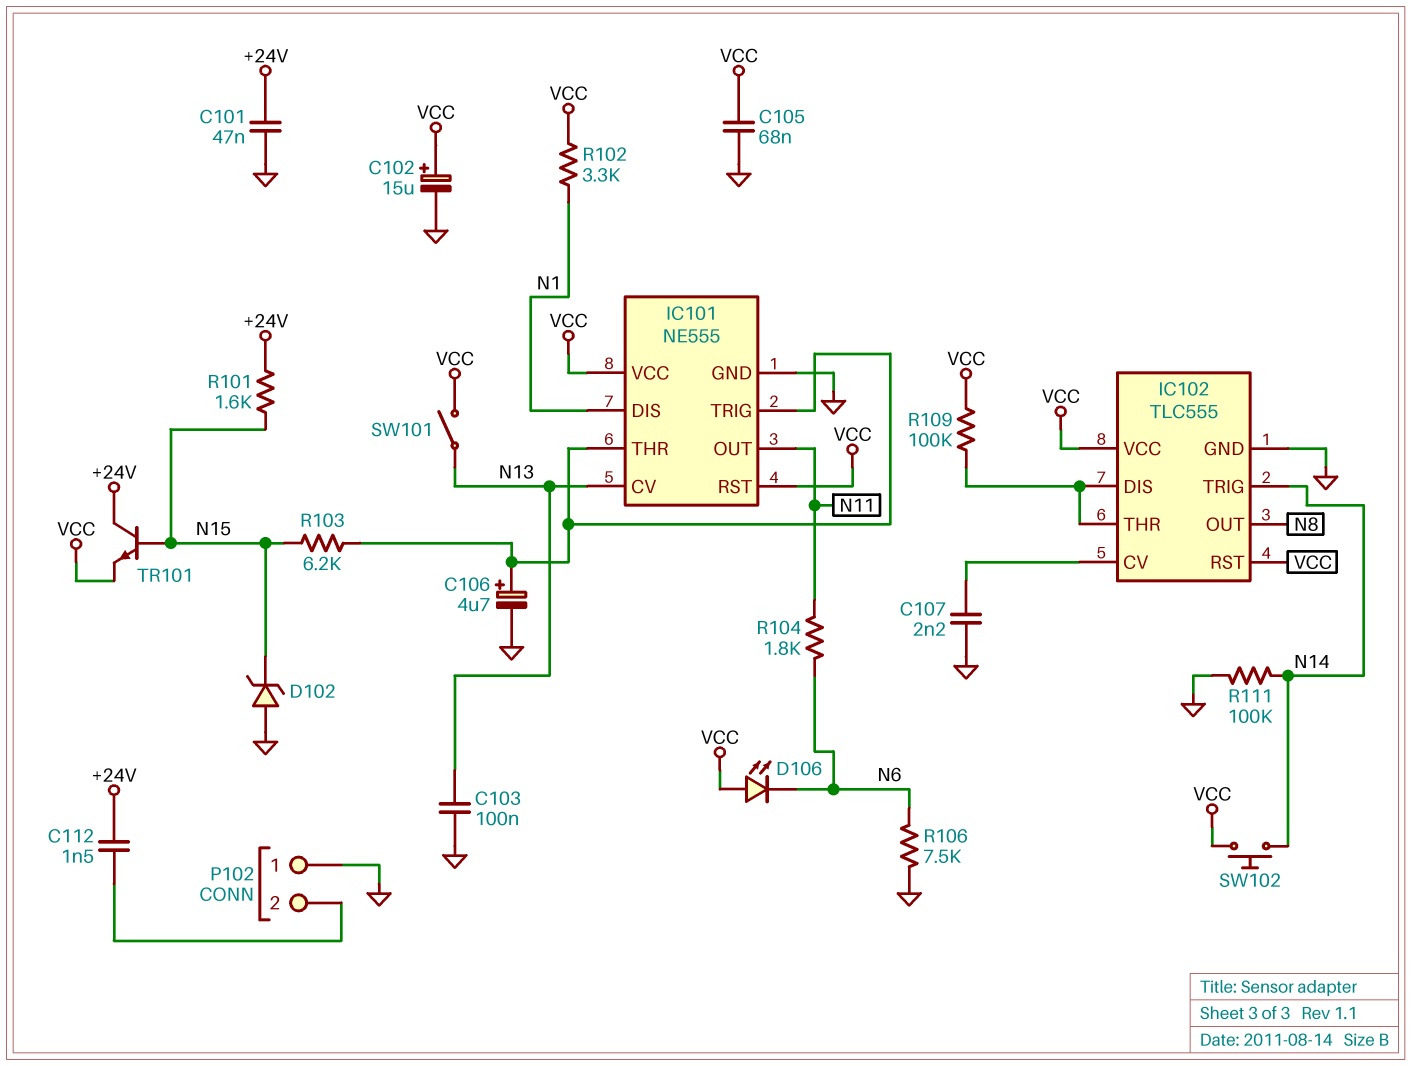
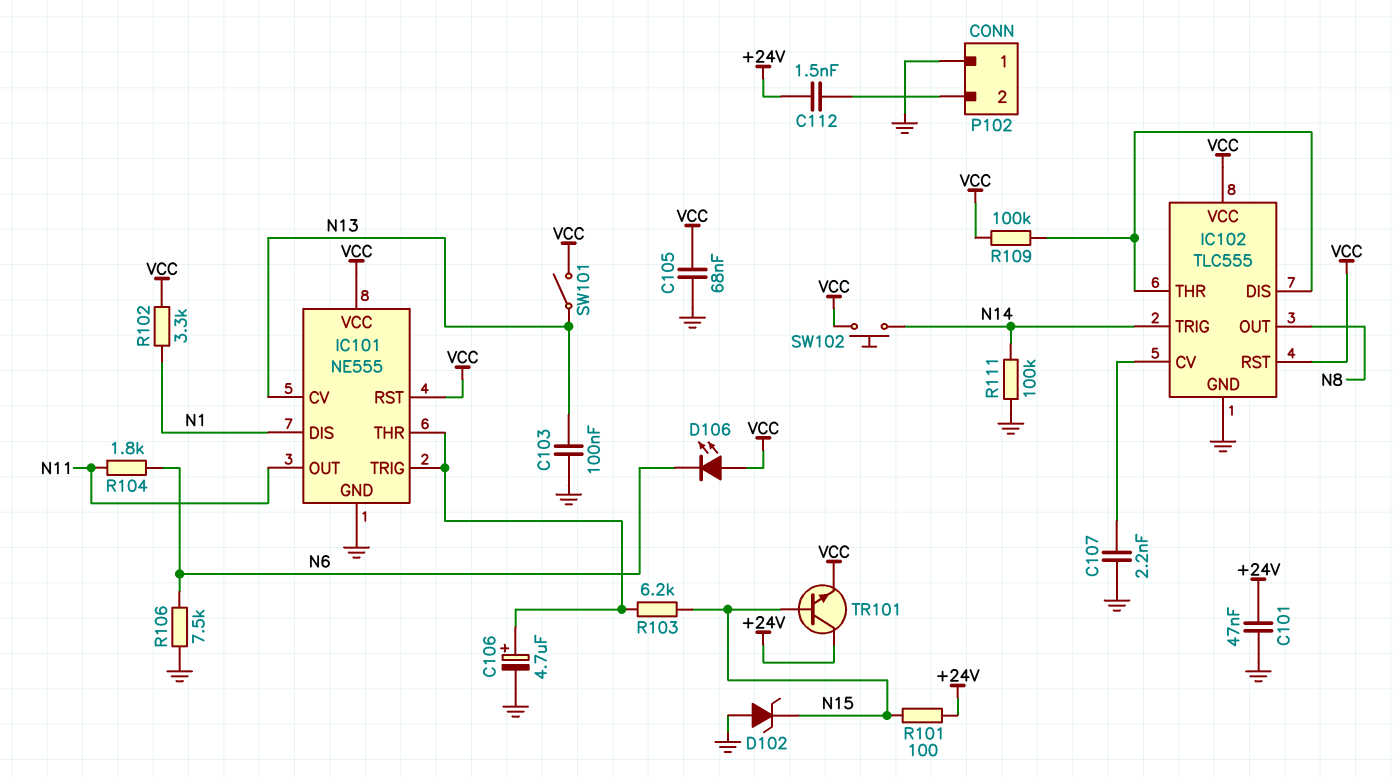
C102: 15uF (plus VCC, minus GND) -> none
R101: 1.6k (+24V, N15) -> 100 (+24V, N15)

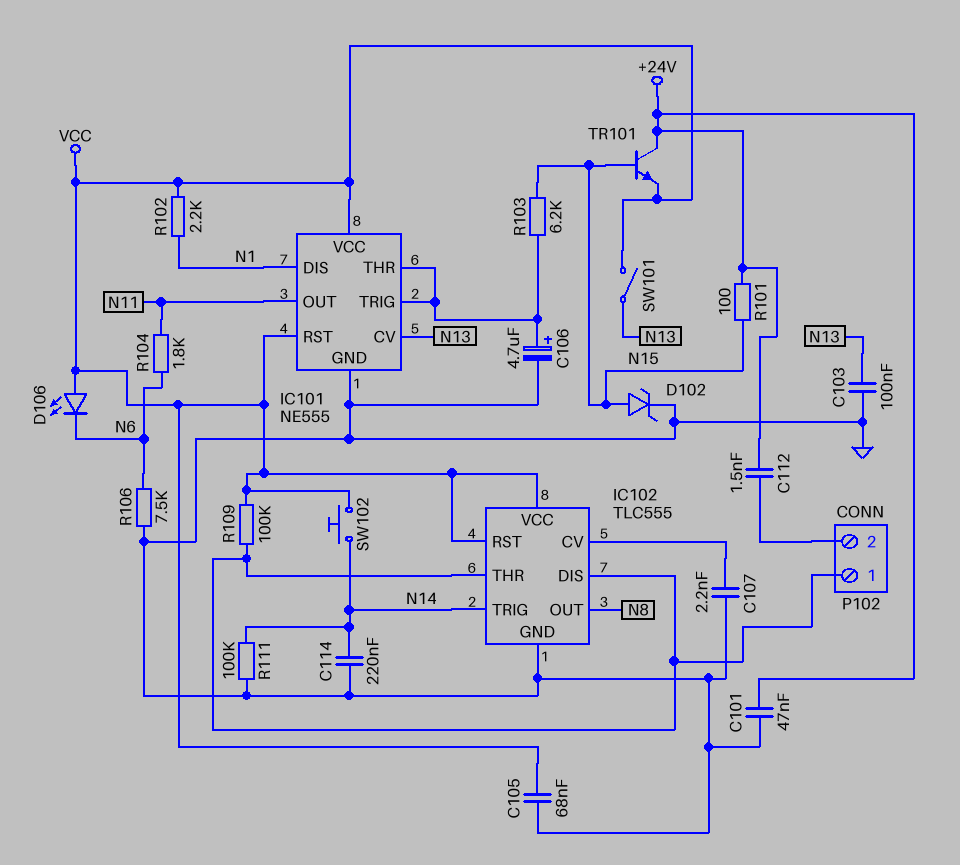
C114: none -> 220nF (GND, N14)
D102: zener (A GND, K N15) -> zener (A N15, K GND)
P102 pin 1: GND -> IC102/DIS
R102: 3.3k (N1, VCC) -> 2.2k (N1, VCC)

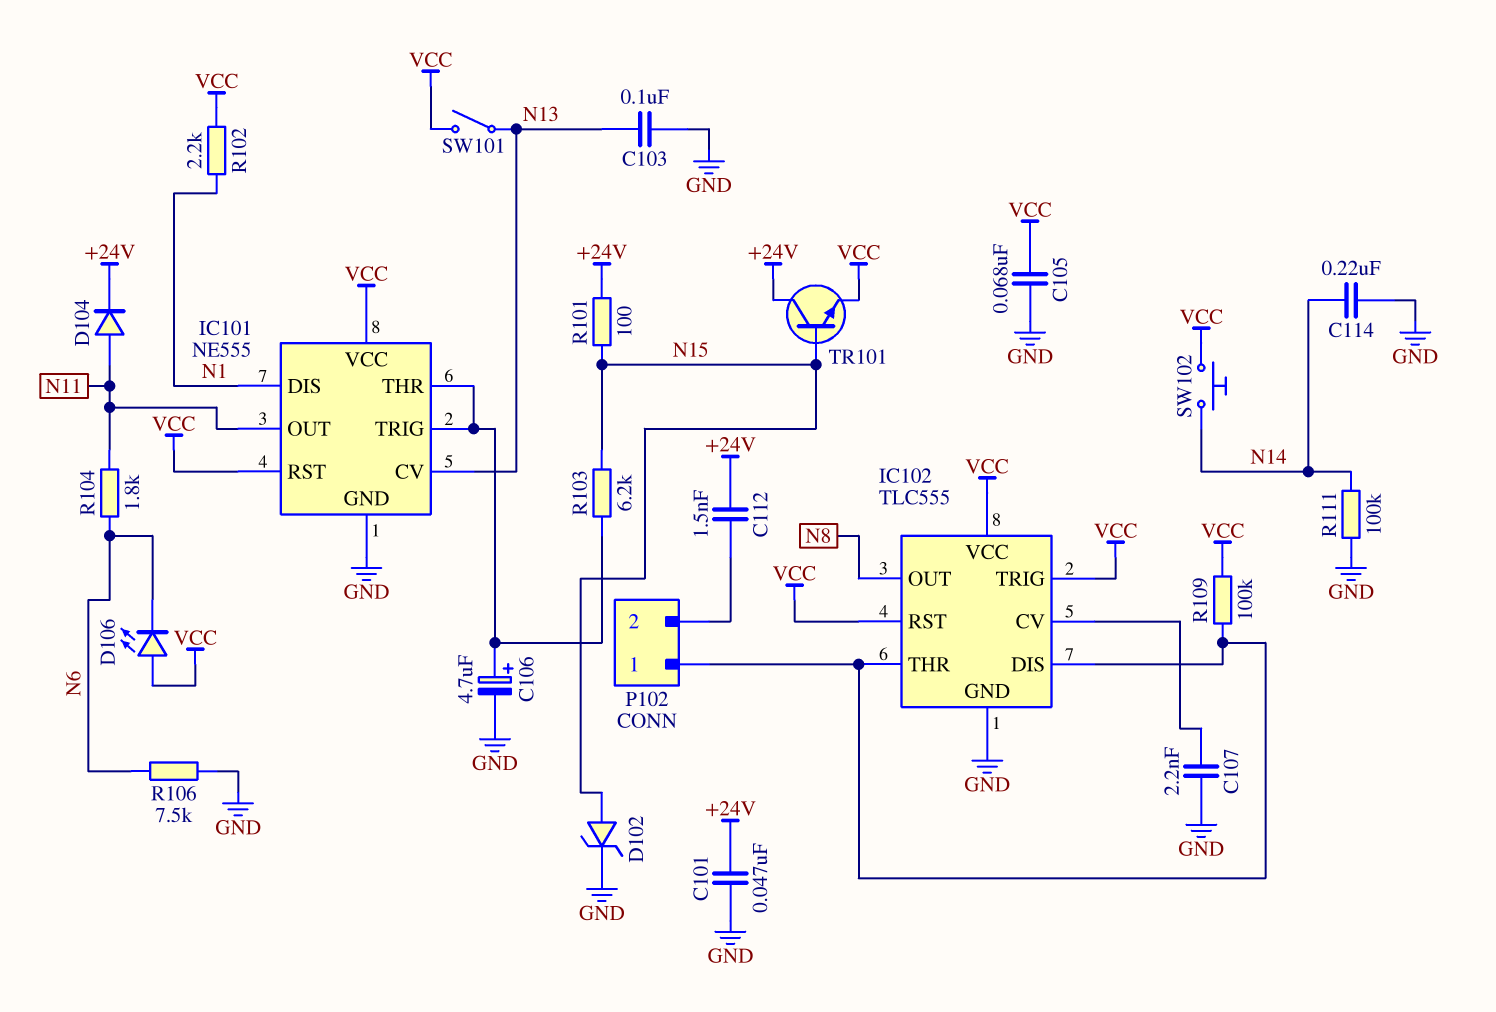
D104: none -> diode (A N11, K +24V)
IC102 pin TRIG: N14 -> VCC

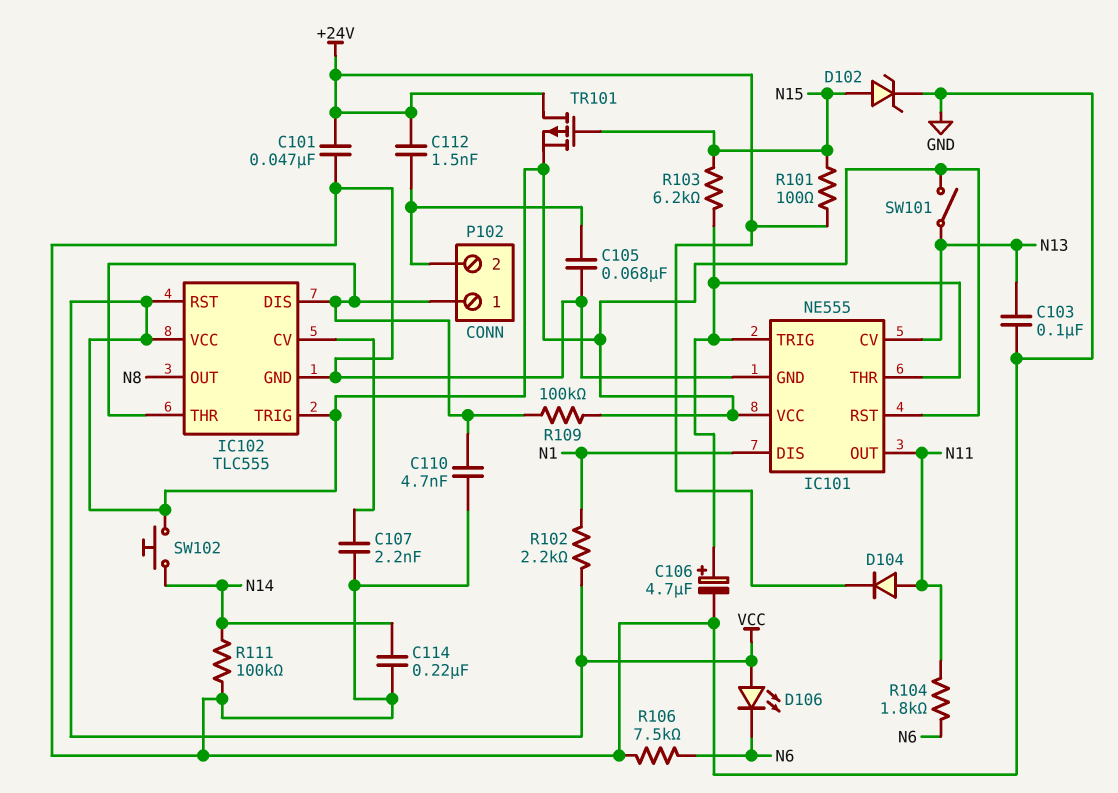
C105: 68nF (GND, VCC) -> 68nF (GND, P102/2)
C110: none -> 4.7nF (GND, IC102/DIS)
TR101: NPN (B N15, C +24V, E VCC) -> PMOS (G N15, D +24V, S VCC)

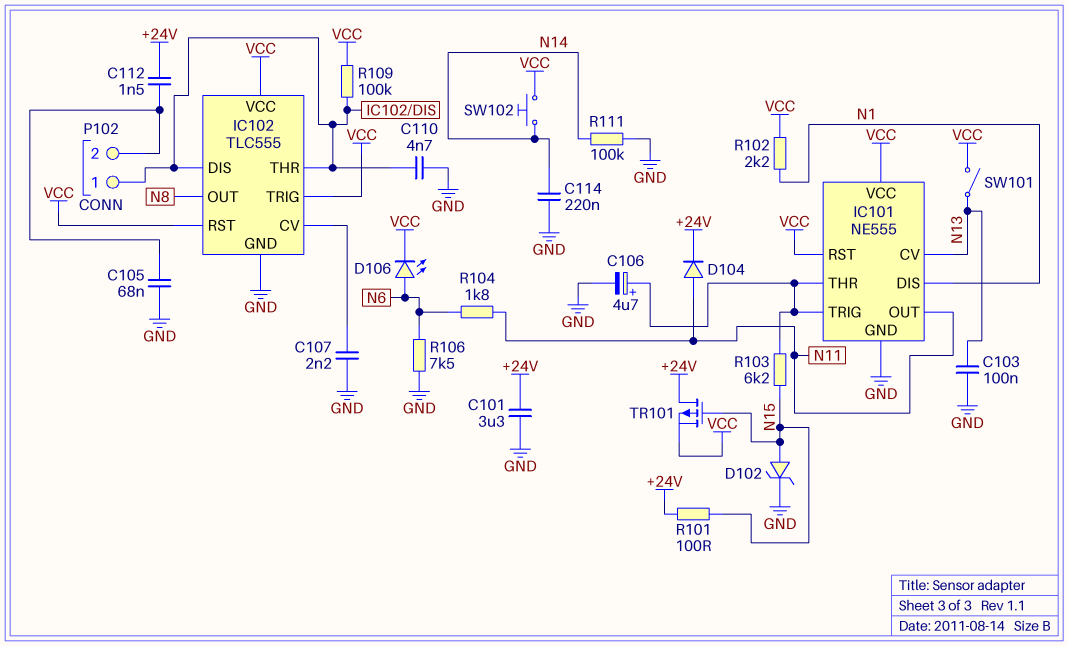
C101: 47nF (+24V, GND) -> 3.3uF (+24V, GND)
D106: LED (A VCC, K N6) -> LED (A N6, K VCC)

